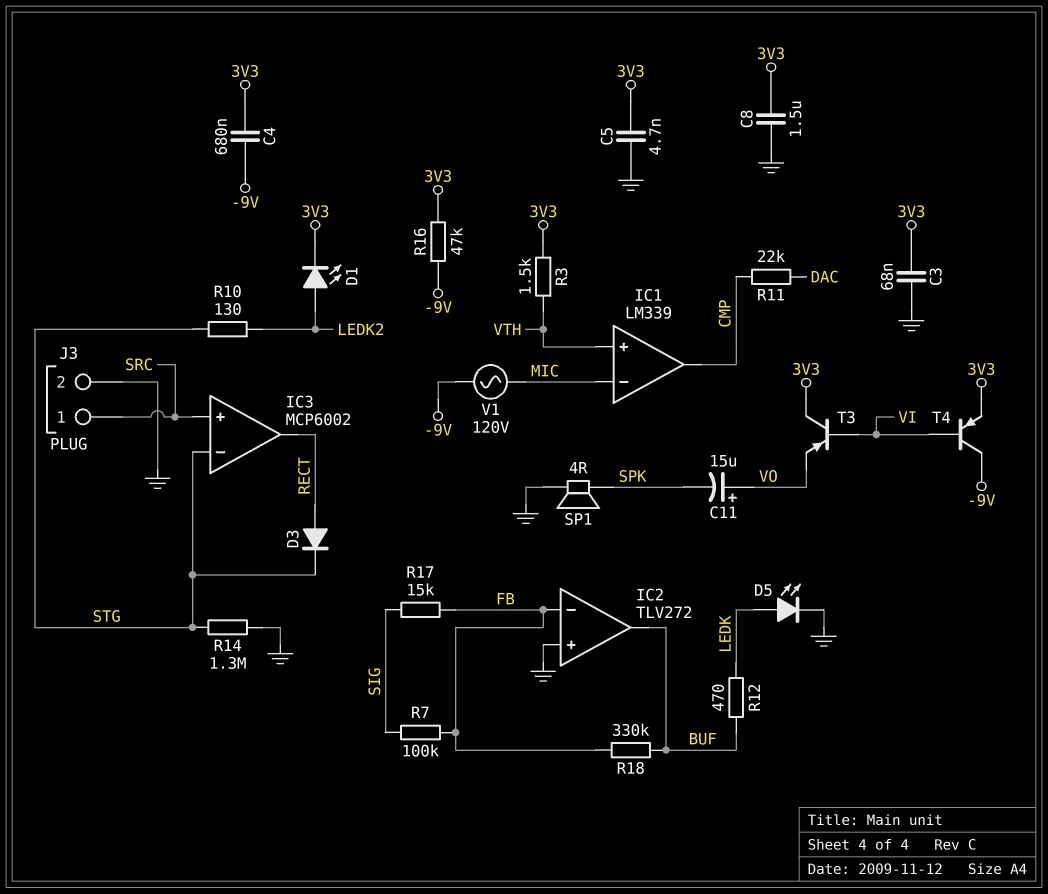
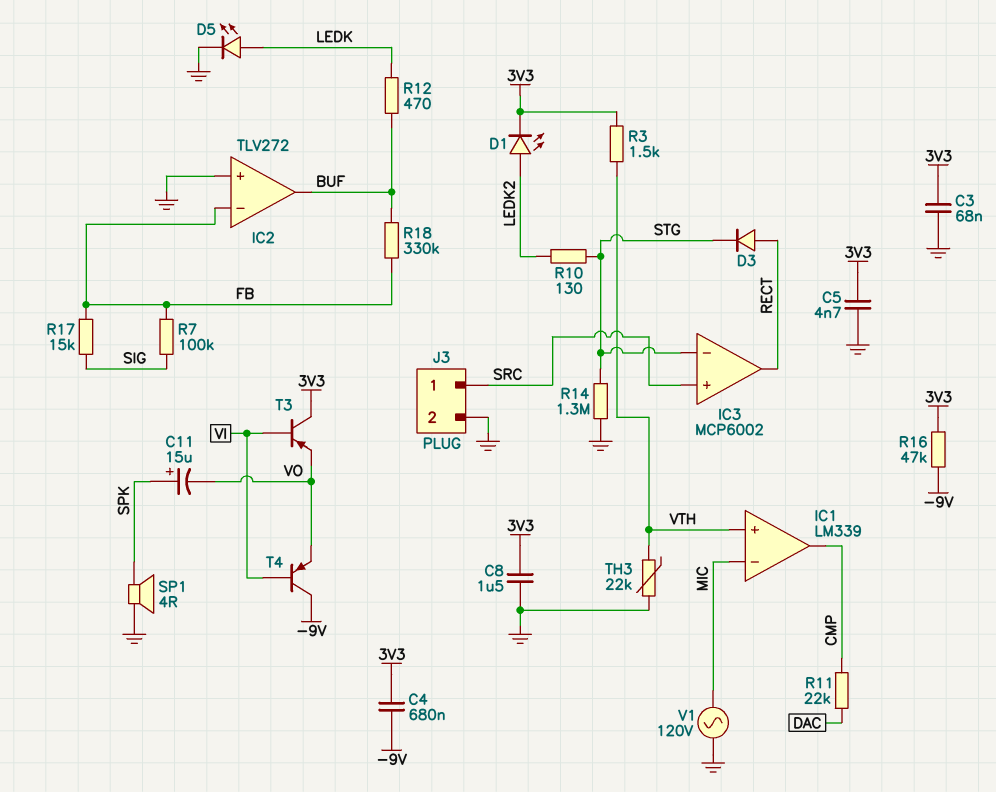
C11: 15uF (plus VO, minus SPK) -> 15uF (plus SPK, minus VO)
T4: PNP (B VI, C -9V, E 3V3) -> PNP (B VI, C -9V, E VO)
TH3: none -> 22k (GND, VTH)
V1: AC 120V (-9V, MIC) -> AC 120V (GND, MIC)

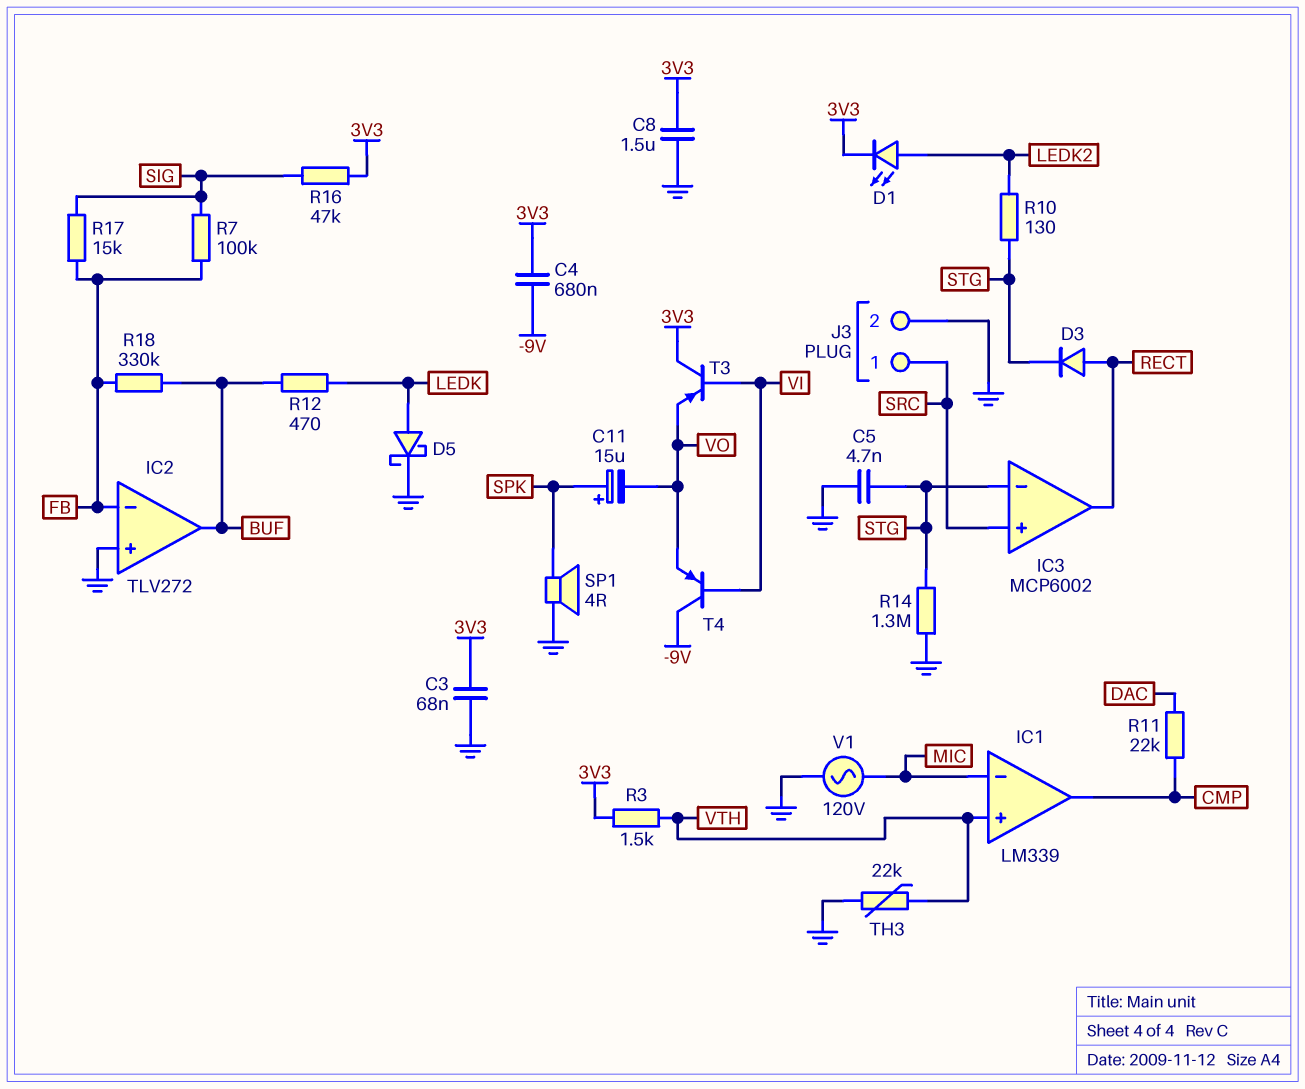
C5: 4.7nF (3V3, GND) -> 4.7nF (GND, STG)
D5: LED (A LEDK, K GND) -> schottky (A LEDK, K GND)
R16: 47k (-9V, 3V3) -> 47k (3V3, SIG)

